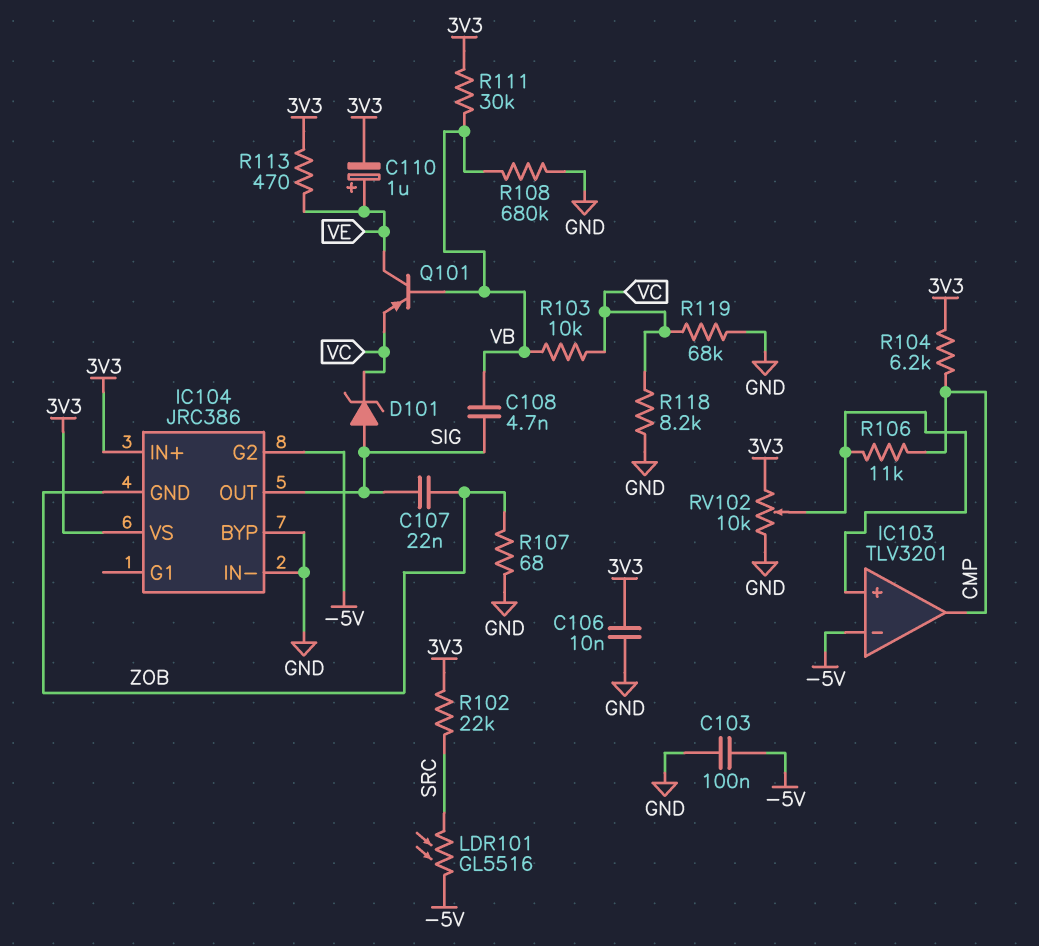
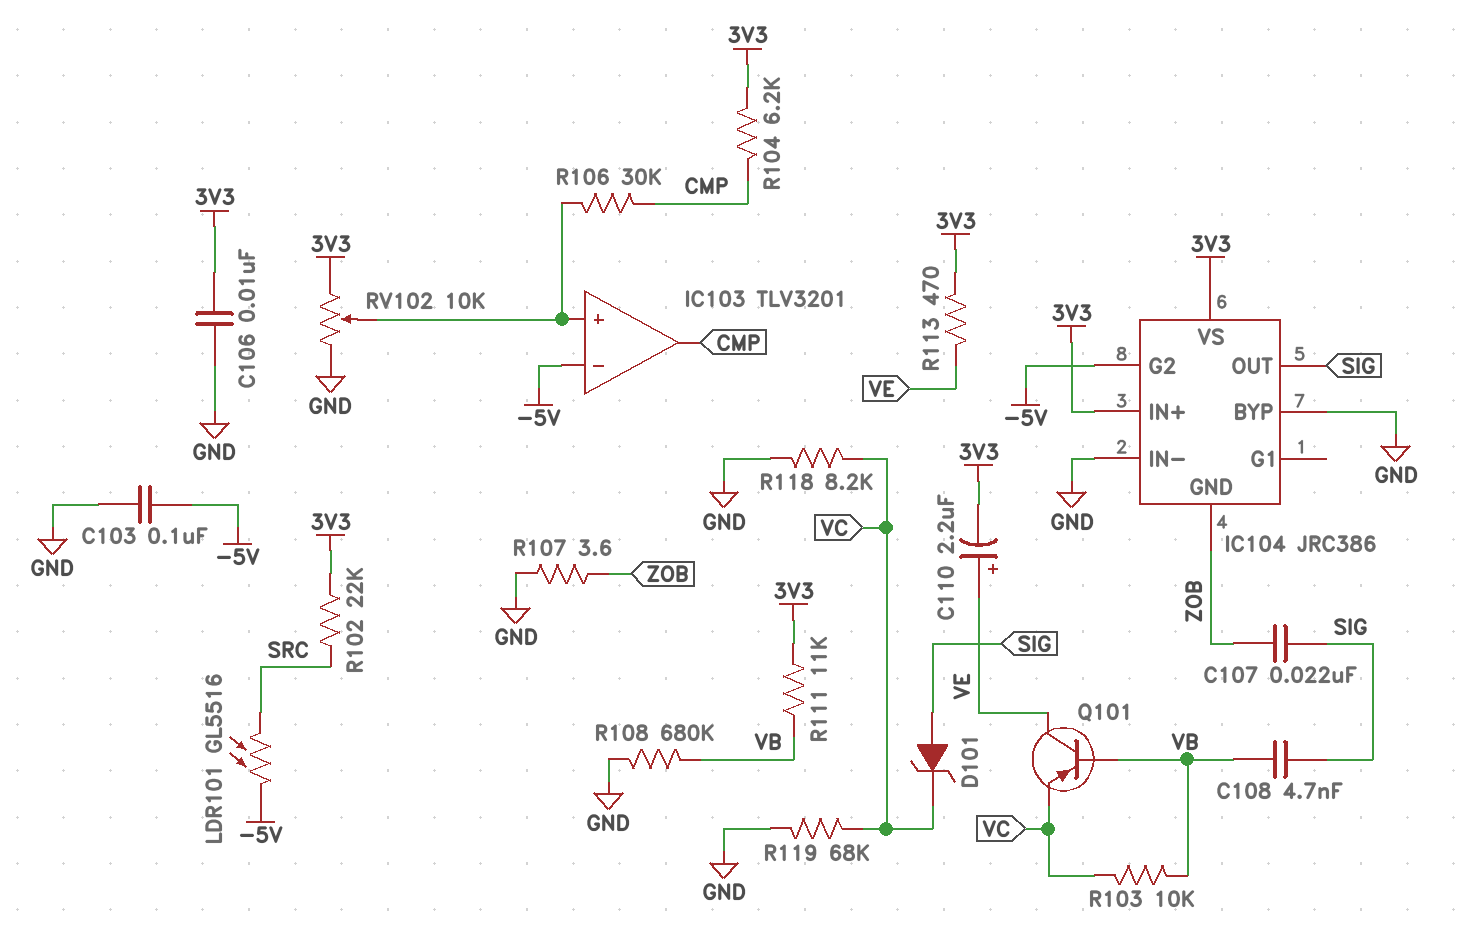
C110: 1uF (plus VE, minus 3V3) -> 2.2uF (plus VE, minus 3V3)
R106: 11k (CMP, IC103/in+) -> 30k (CMP, IC103/in+)
R107: 68 (GND, ZOB) -> 3.6 (GND, ZOB)
R111: 30k (3V3, VB) -> 11k (3V3, VB)

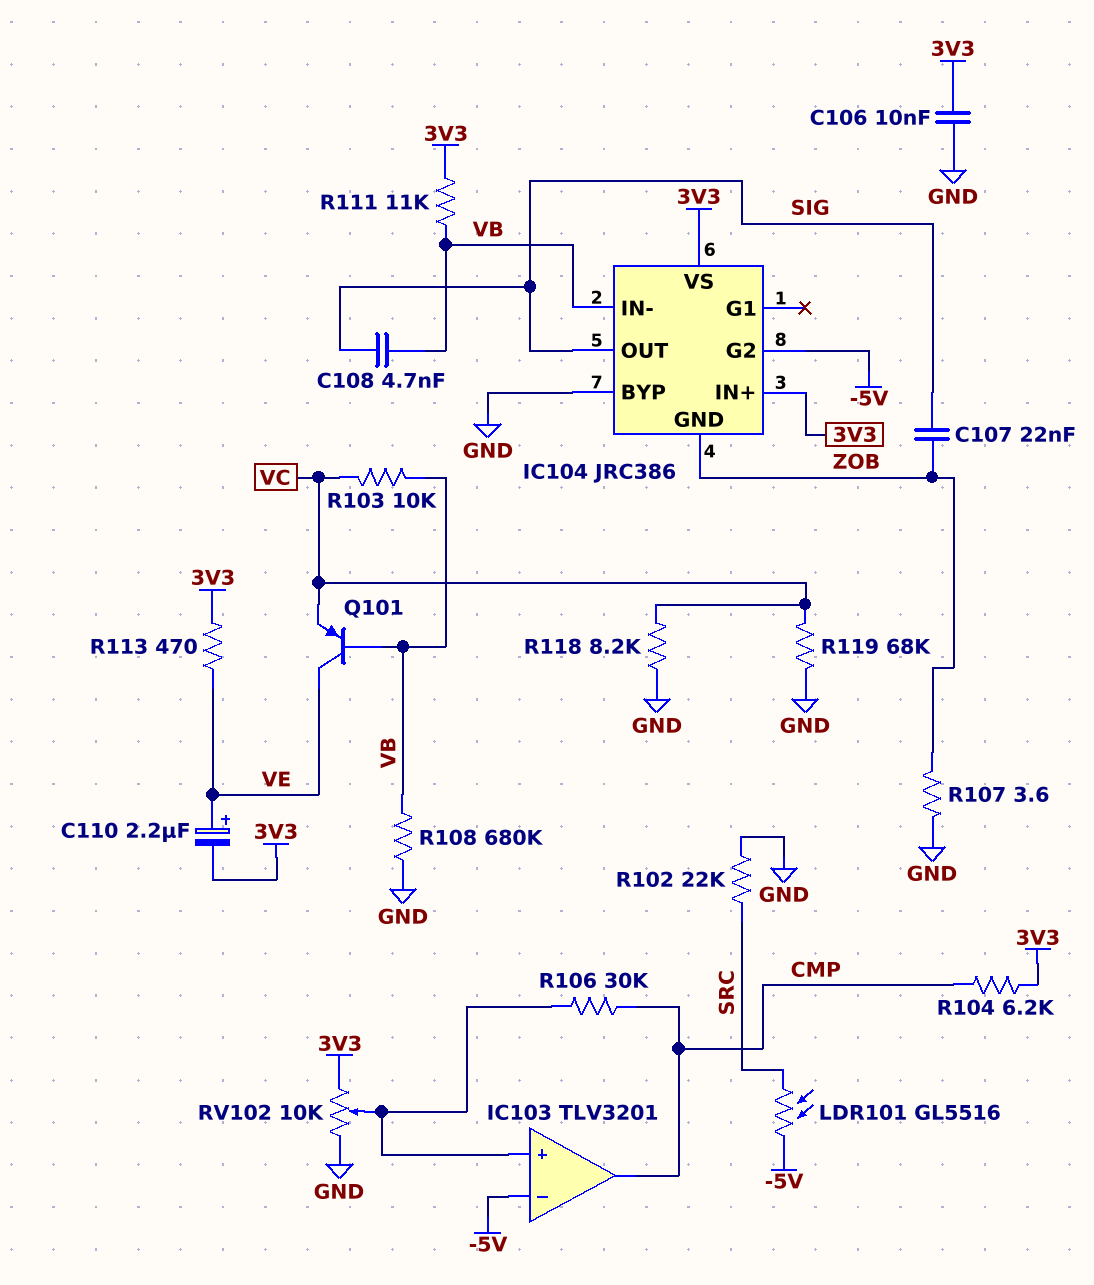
C103: 100nF (-5V, GND) -> none
D101: zener (A SIG, K VC) -> none
IC104 pin IN-: GND -> VB
R102: 22k (3V3, SRC) -> 22k (GND, SRC)

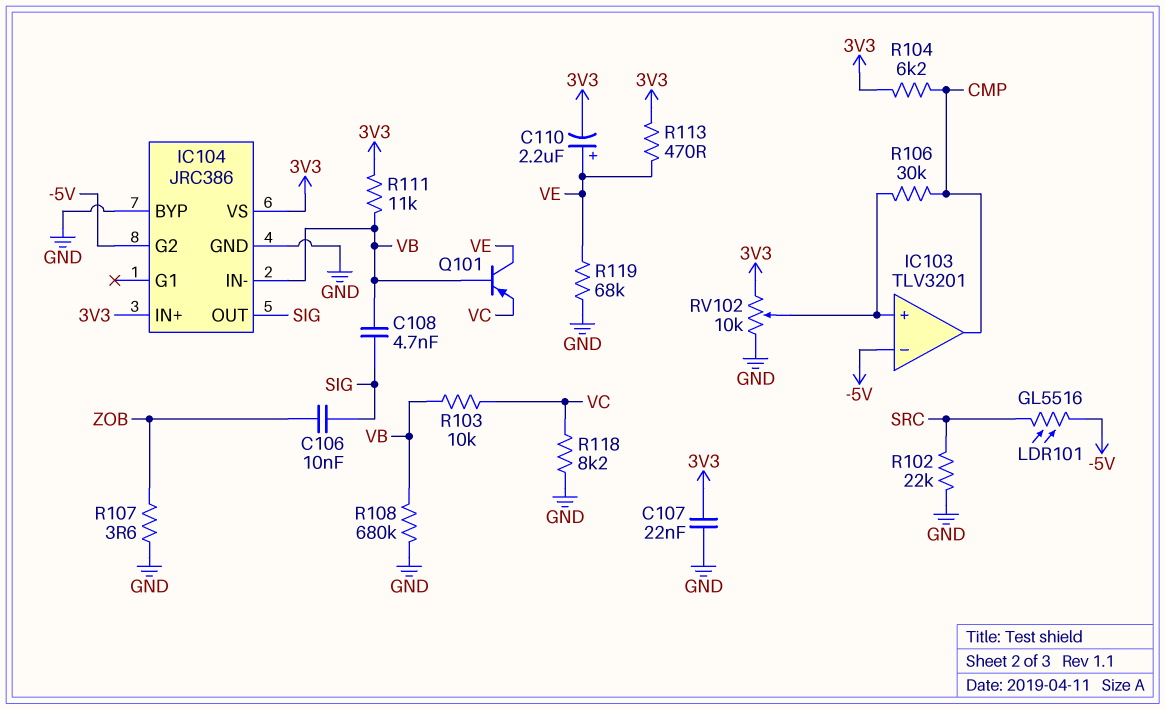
C106: 10nF (3V3, GND) -> 10nF (SIG, ZOB)
C107: 22nF (SIG, ZOB) -> 22nF (3V3, GND)
IC104 pin GND: ZOB -> GND
R119: 68k (GND, VC) -> 68k (GND, VE)

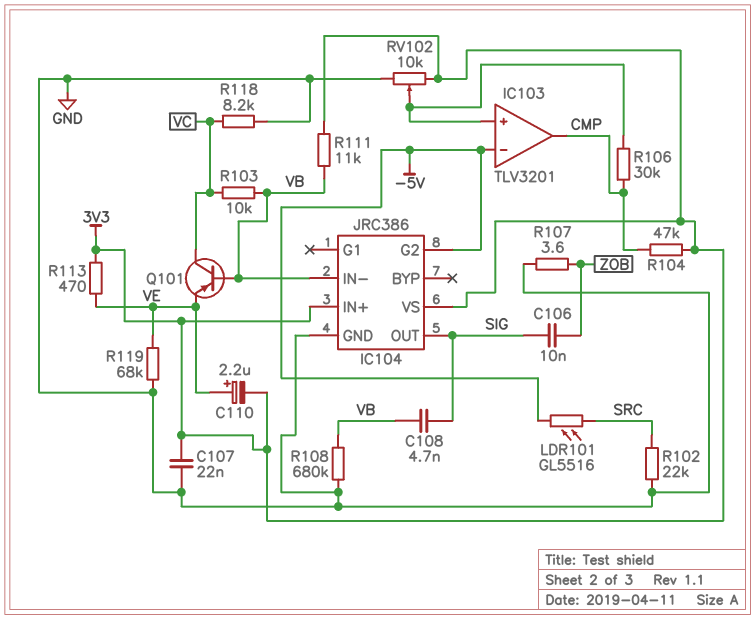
IC104 pin BYP: GND -> none
Q101: PNP (B VB, C VE, E VC) -> PNP (B VB, C VC, E VE)
R104: 6.2k (3V3, CMP) -> 47k (3V3, CMP)

